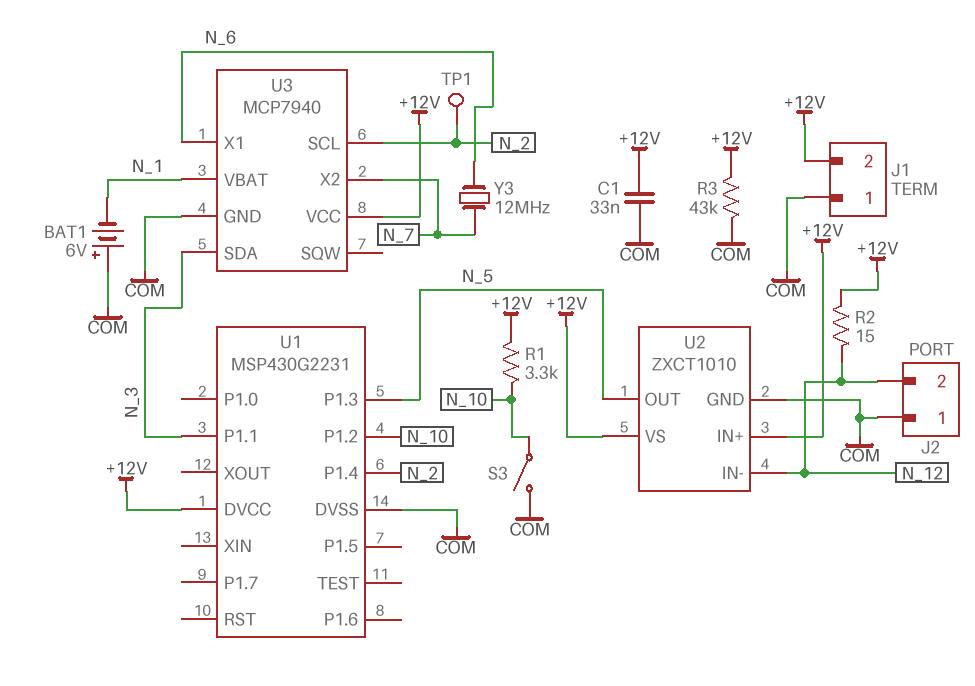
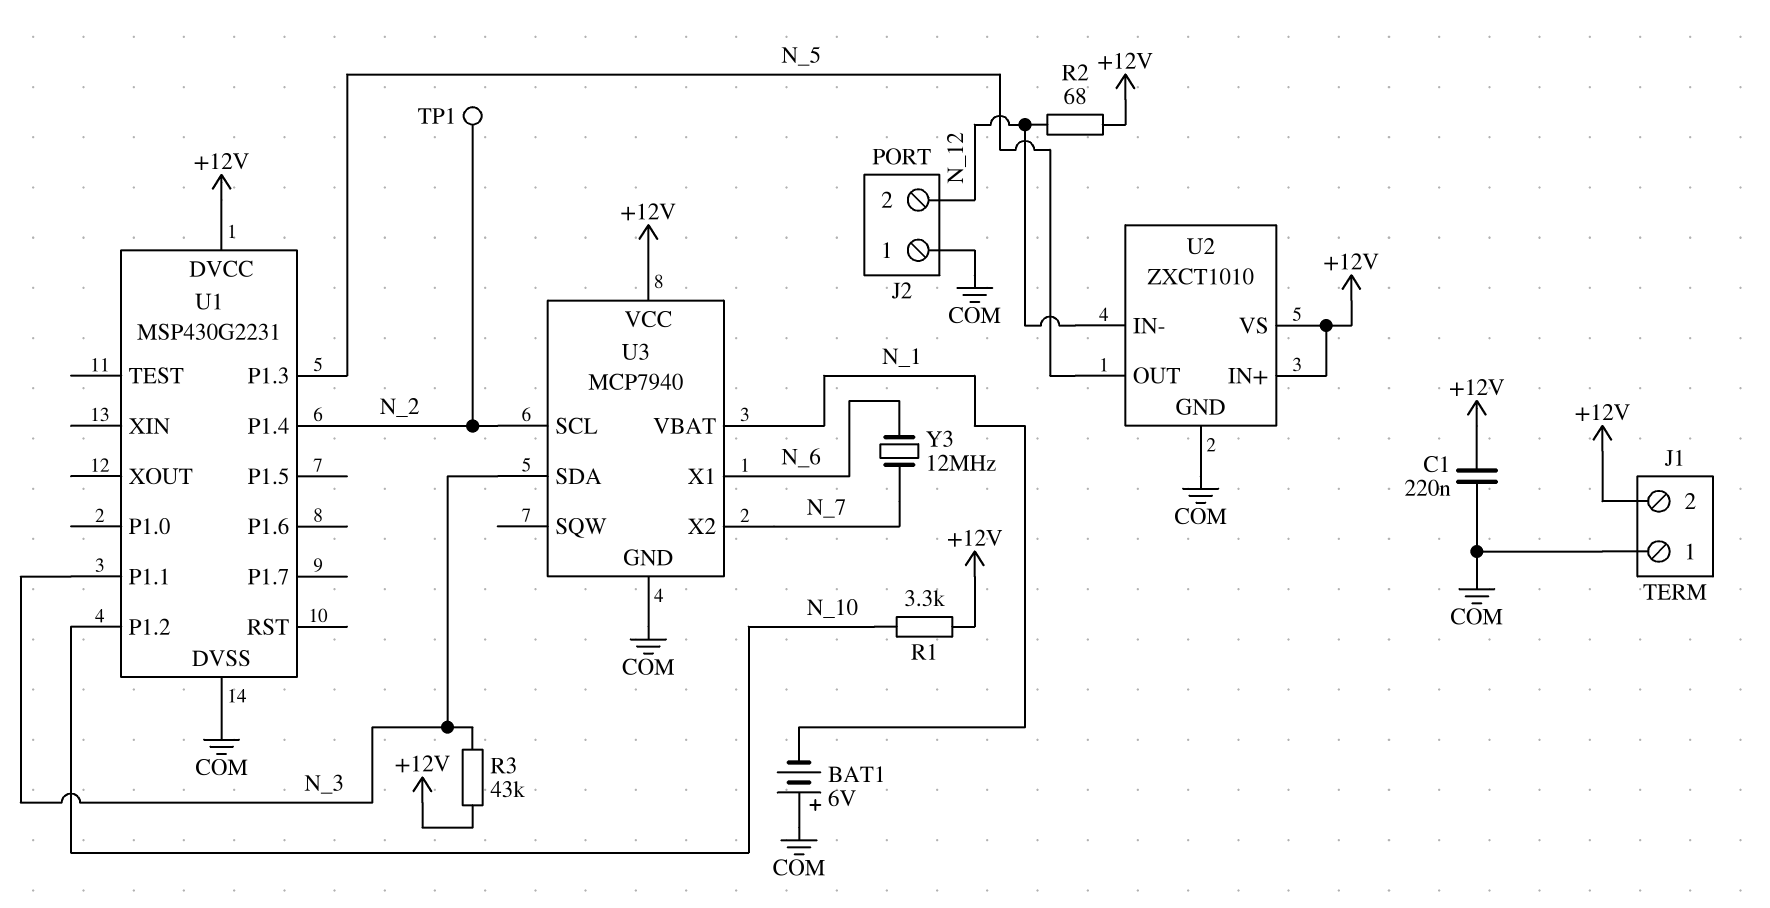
C1: 33nF (+12V, COM) -> 220nF (+12V, COM)
R2: 15 (+12V, N_12) -> 68 (+12V, N_12)
R3: 43k (+12V, COM) -> 43k (+12V, N_3)
S3: switch (COM, N_10) -> none

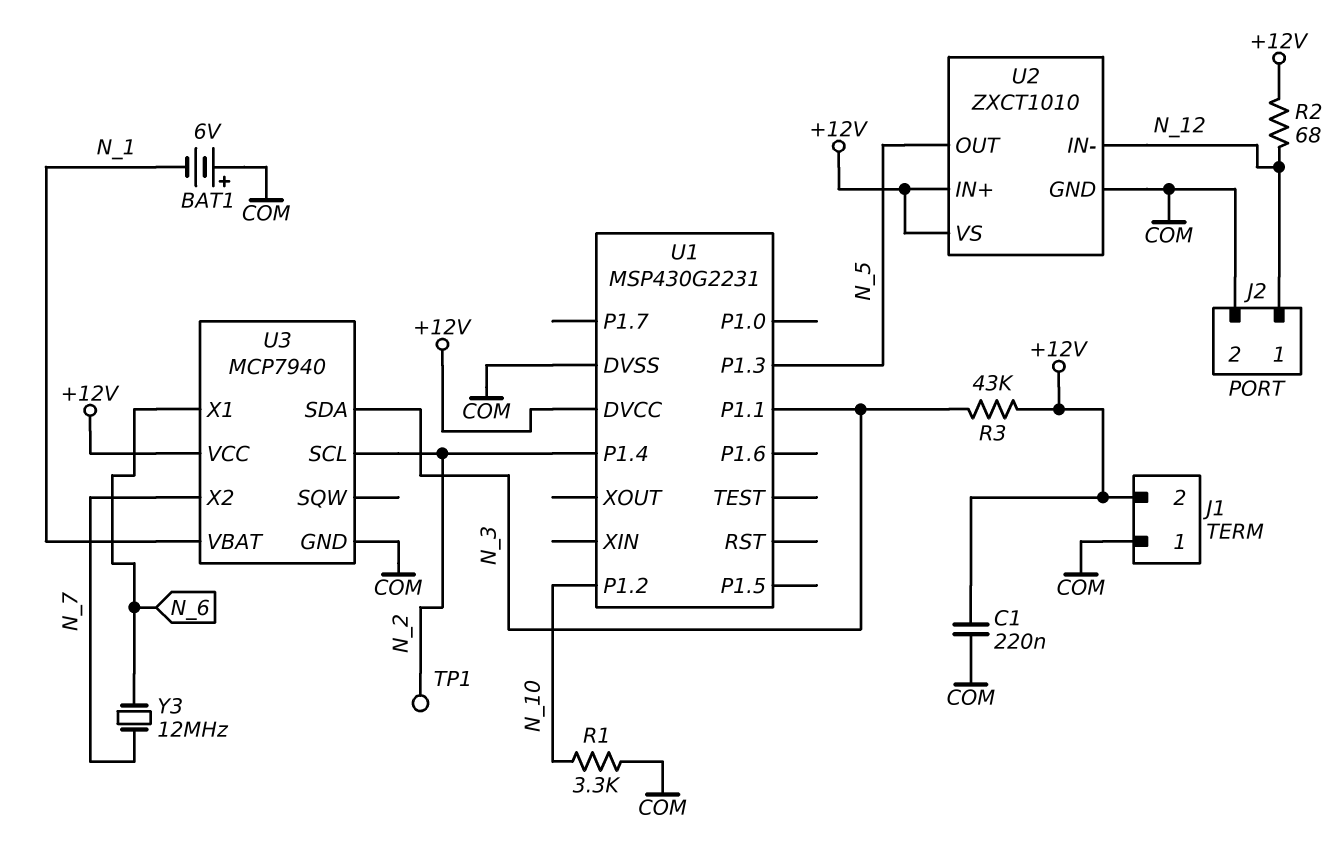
J2 pin 1: COM -> N_12
J2 pin 2: N_12 -> COM
R1: 3.3k (+12V, N_10) -> 3.3k (COM, N_10)

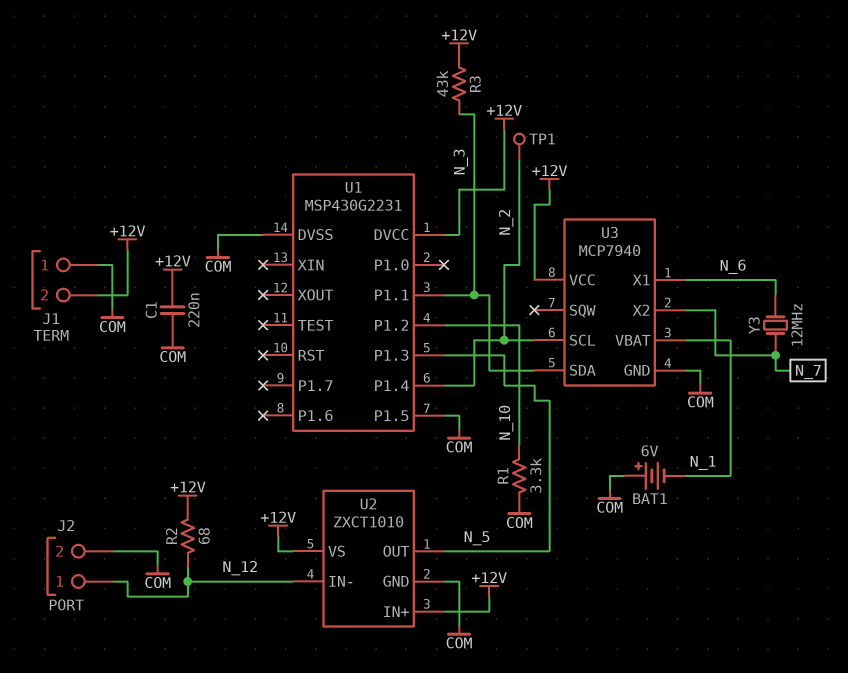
U1 pin P1.5: none -> COM

